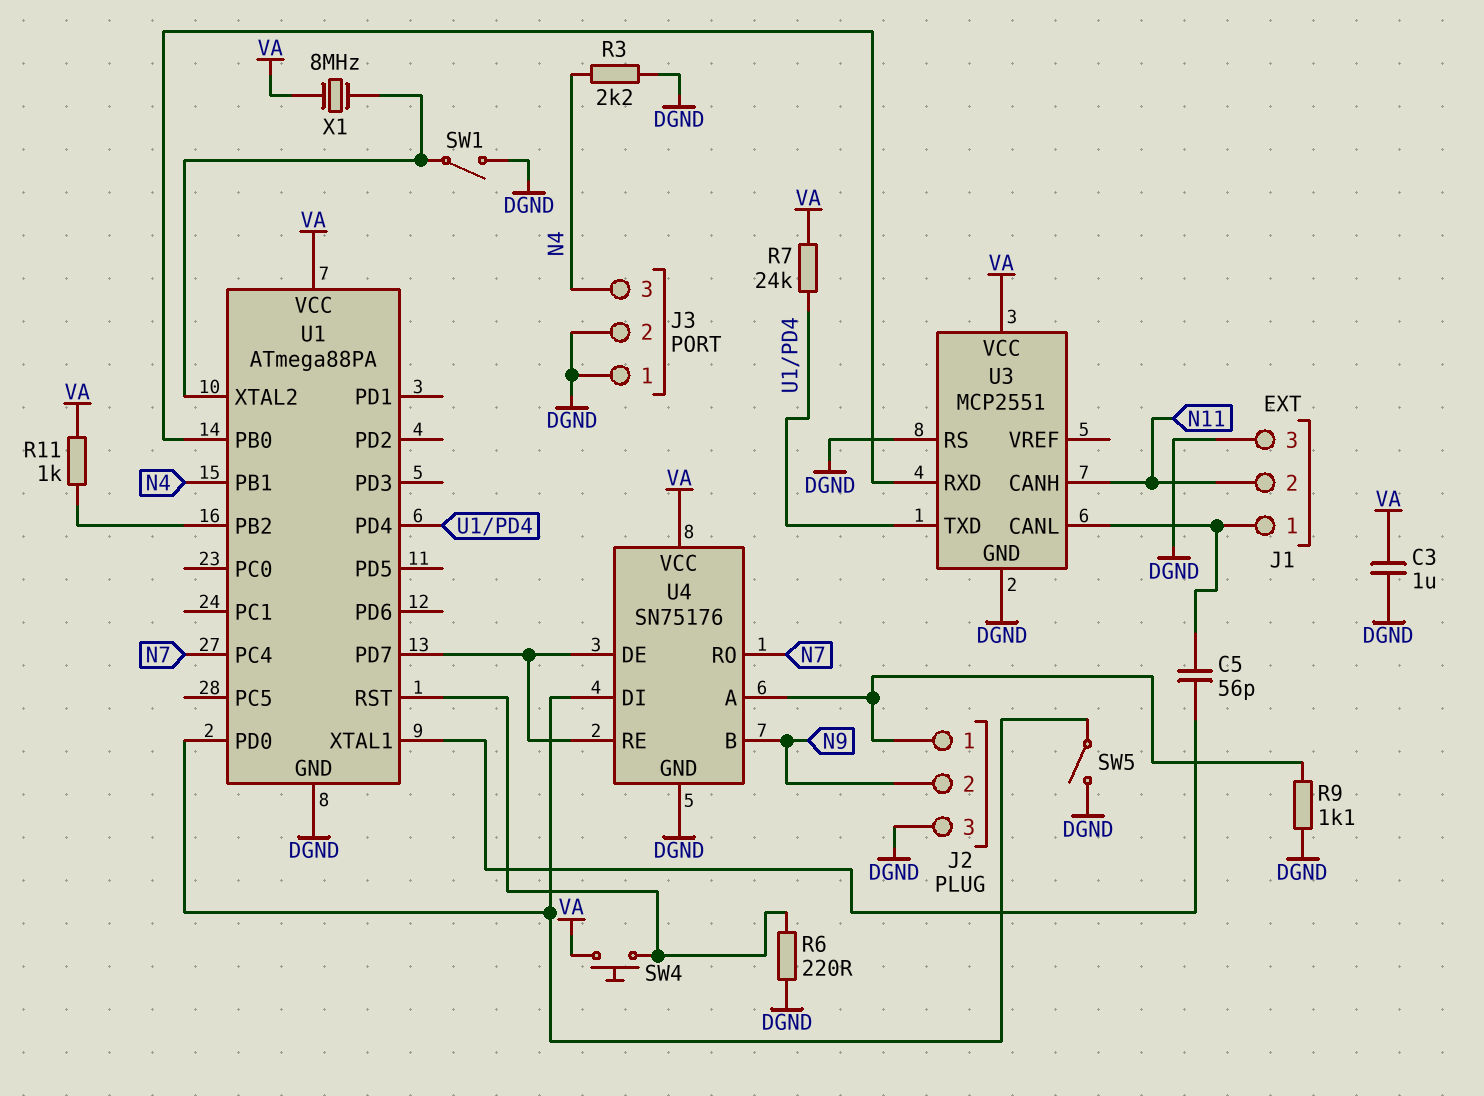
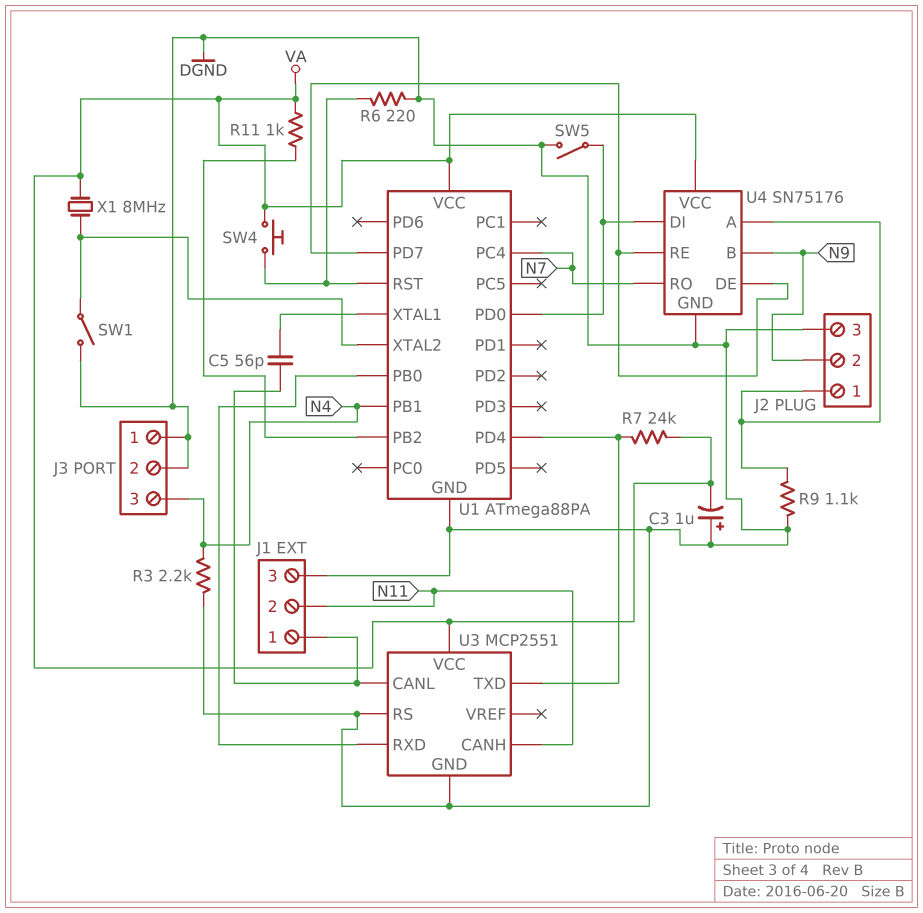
C3: 1uF (DGND, VA) -> 1uF (plus DGND, minus VA)

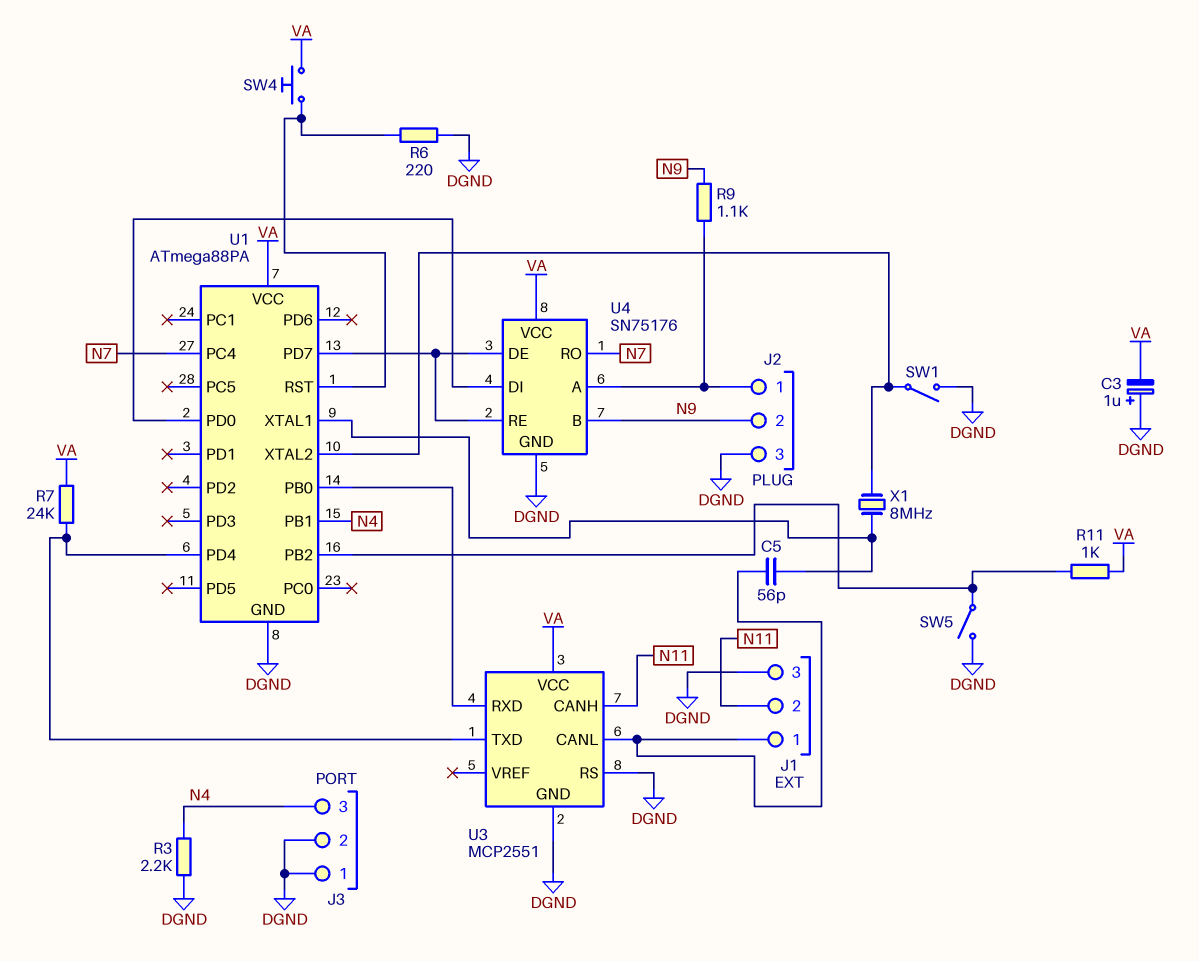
R9: 1.1k (DGND, J2/1) -> 1.1k (J2/1, N9)
SW5: switch (DGND, U1/PD0) -> switch (DGND, U1/PB2)
X1: 8MHz (U1/XTAL2, VA) -> 8MHz (U1/XTAL1, U1/XTAL2)

